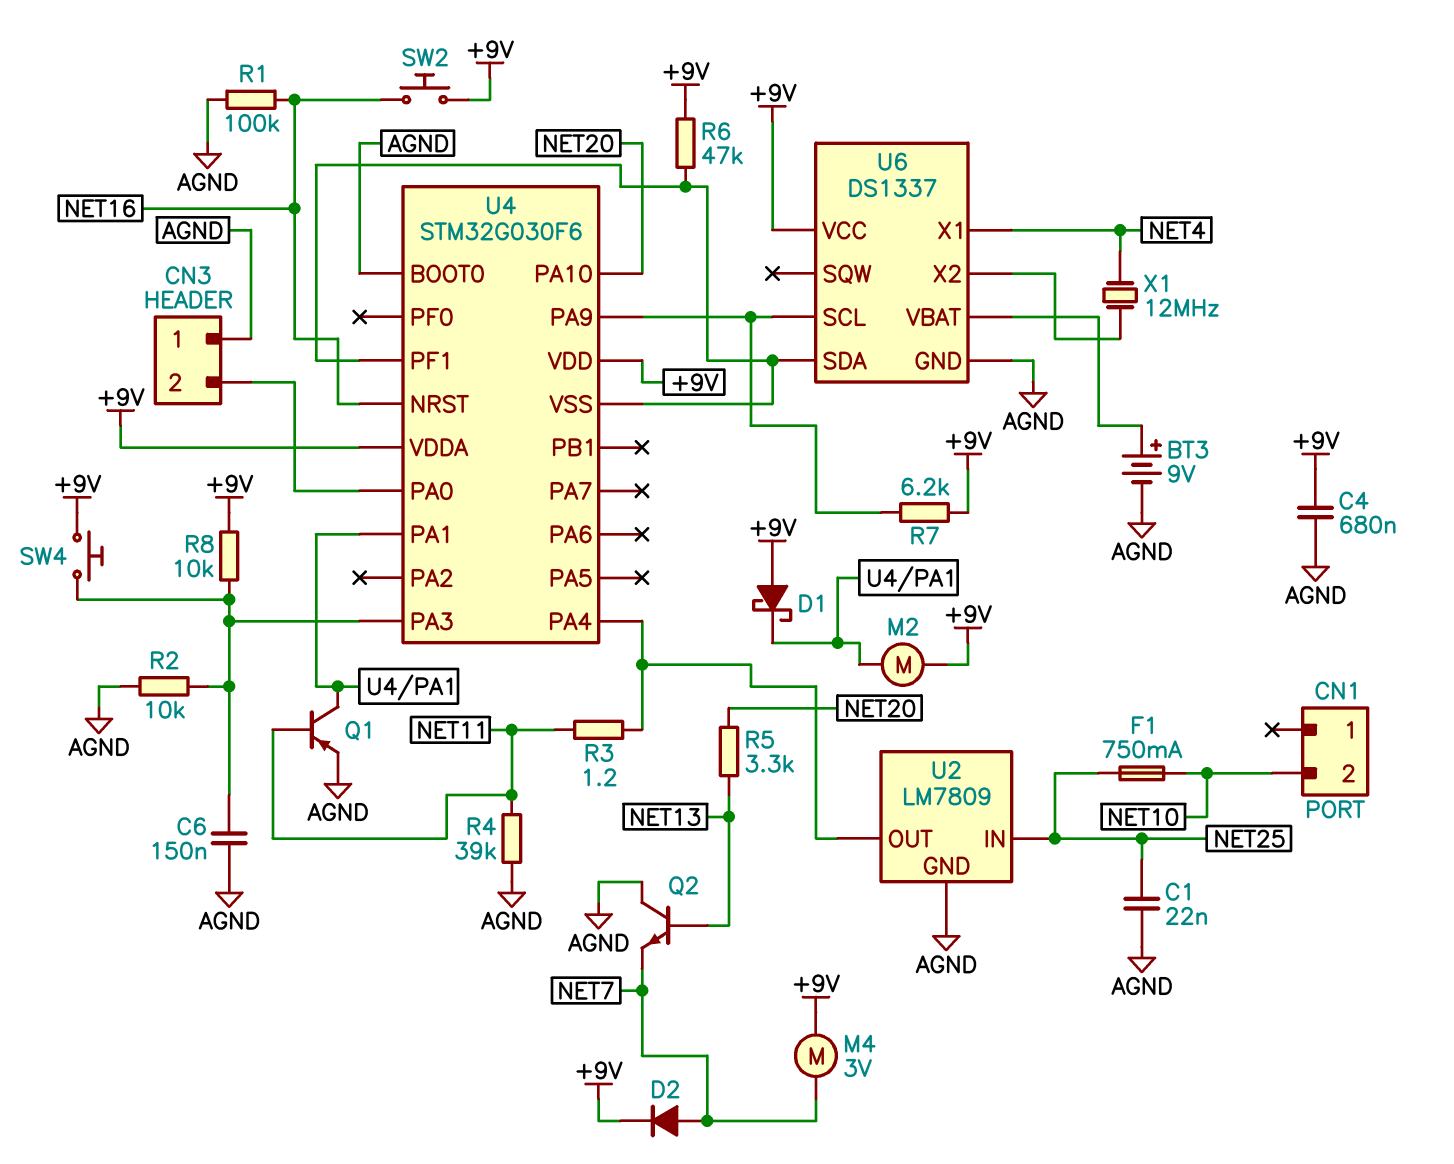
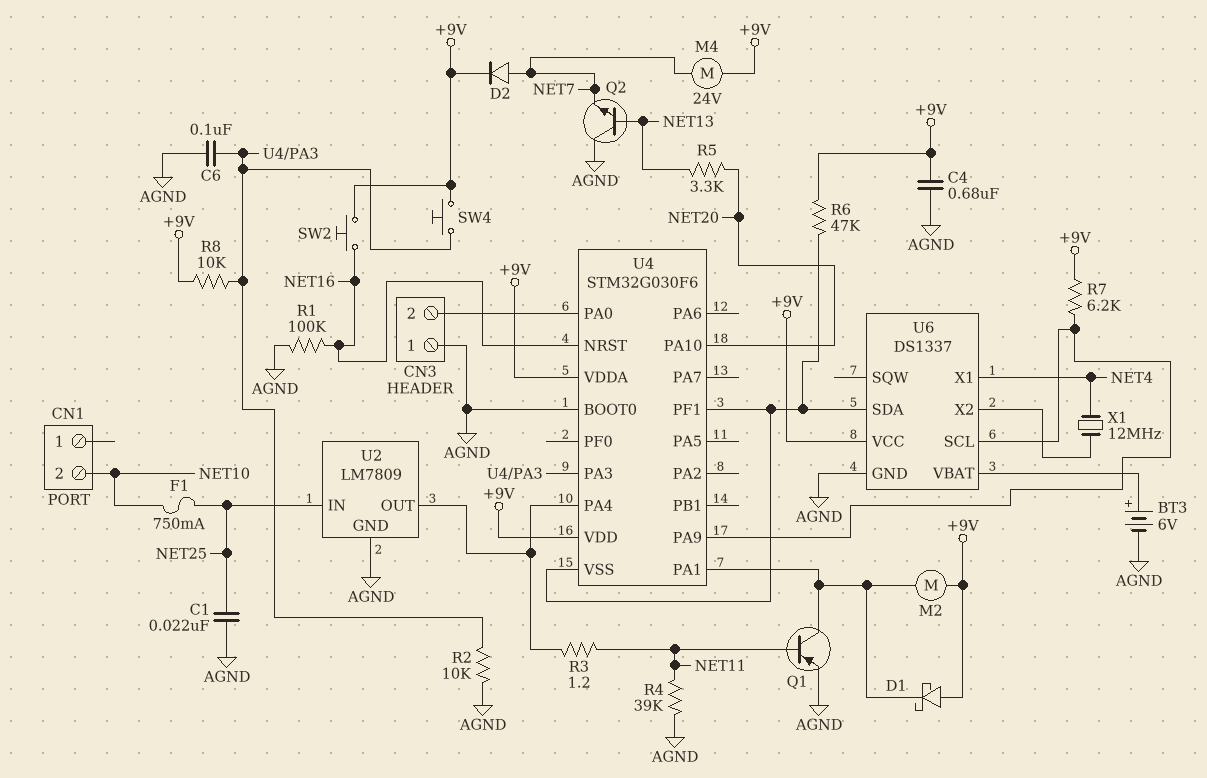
BT3: 9V (plus U6/VBAT, minus AGND) -> 6V (plus U6/VBAT, minus AGND)
C6: 150nF (AGND, U4/PA3) -> 100nF (AGND, U4/PA3)
M4: motor 3V (+9V, NET7) -> motor 24V (+9V, NET7)

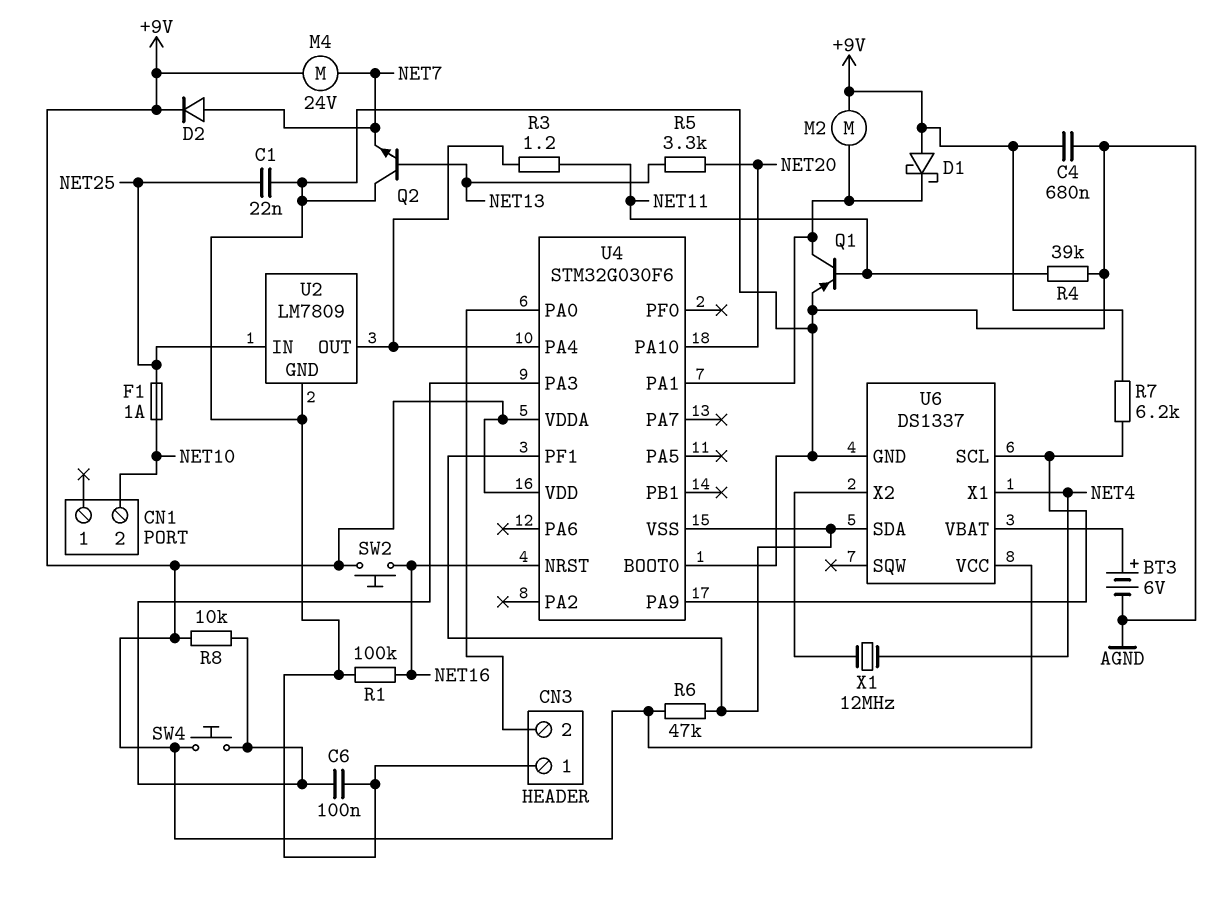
F1: 750mA (NET10, NET25) -> 1A (NET10, NET25)
R2: 10k (AGND, U4/PA3) -> none

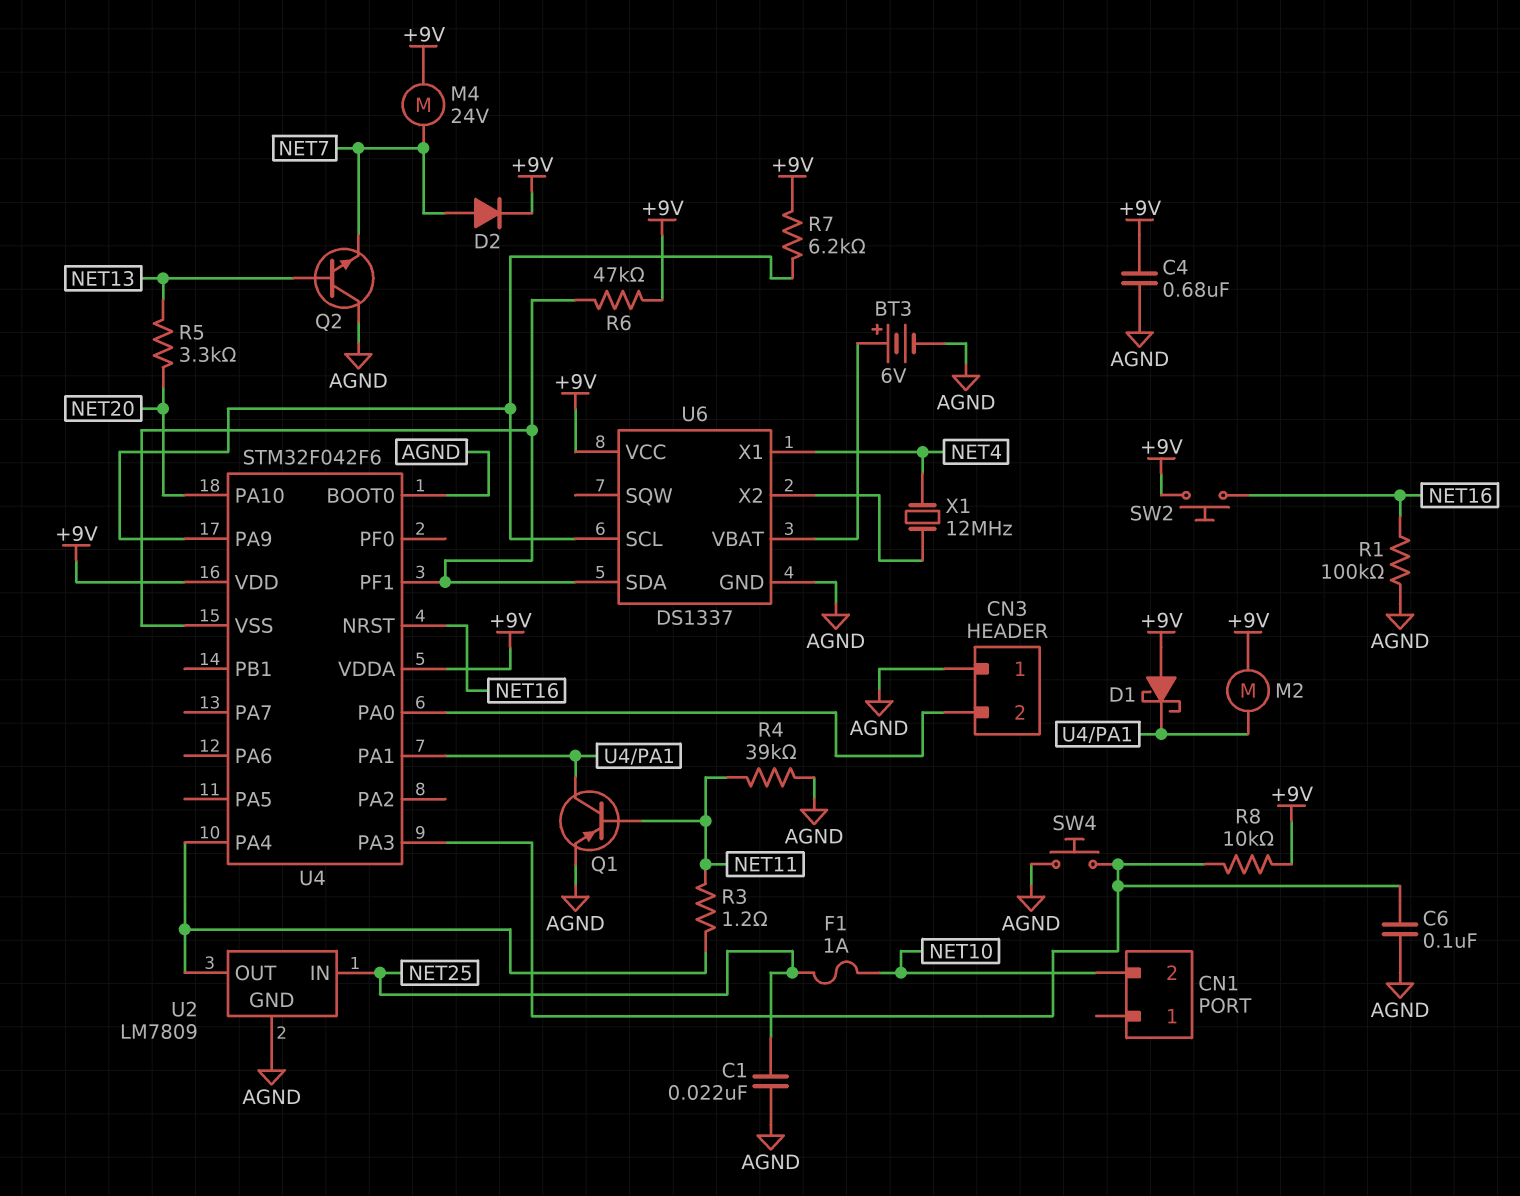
SW4: button (+9V, U4/PA3) -> button (AGND, U4/PA3)
U4: STM32G030F6 -> STM32F042F6

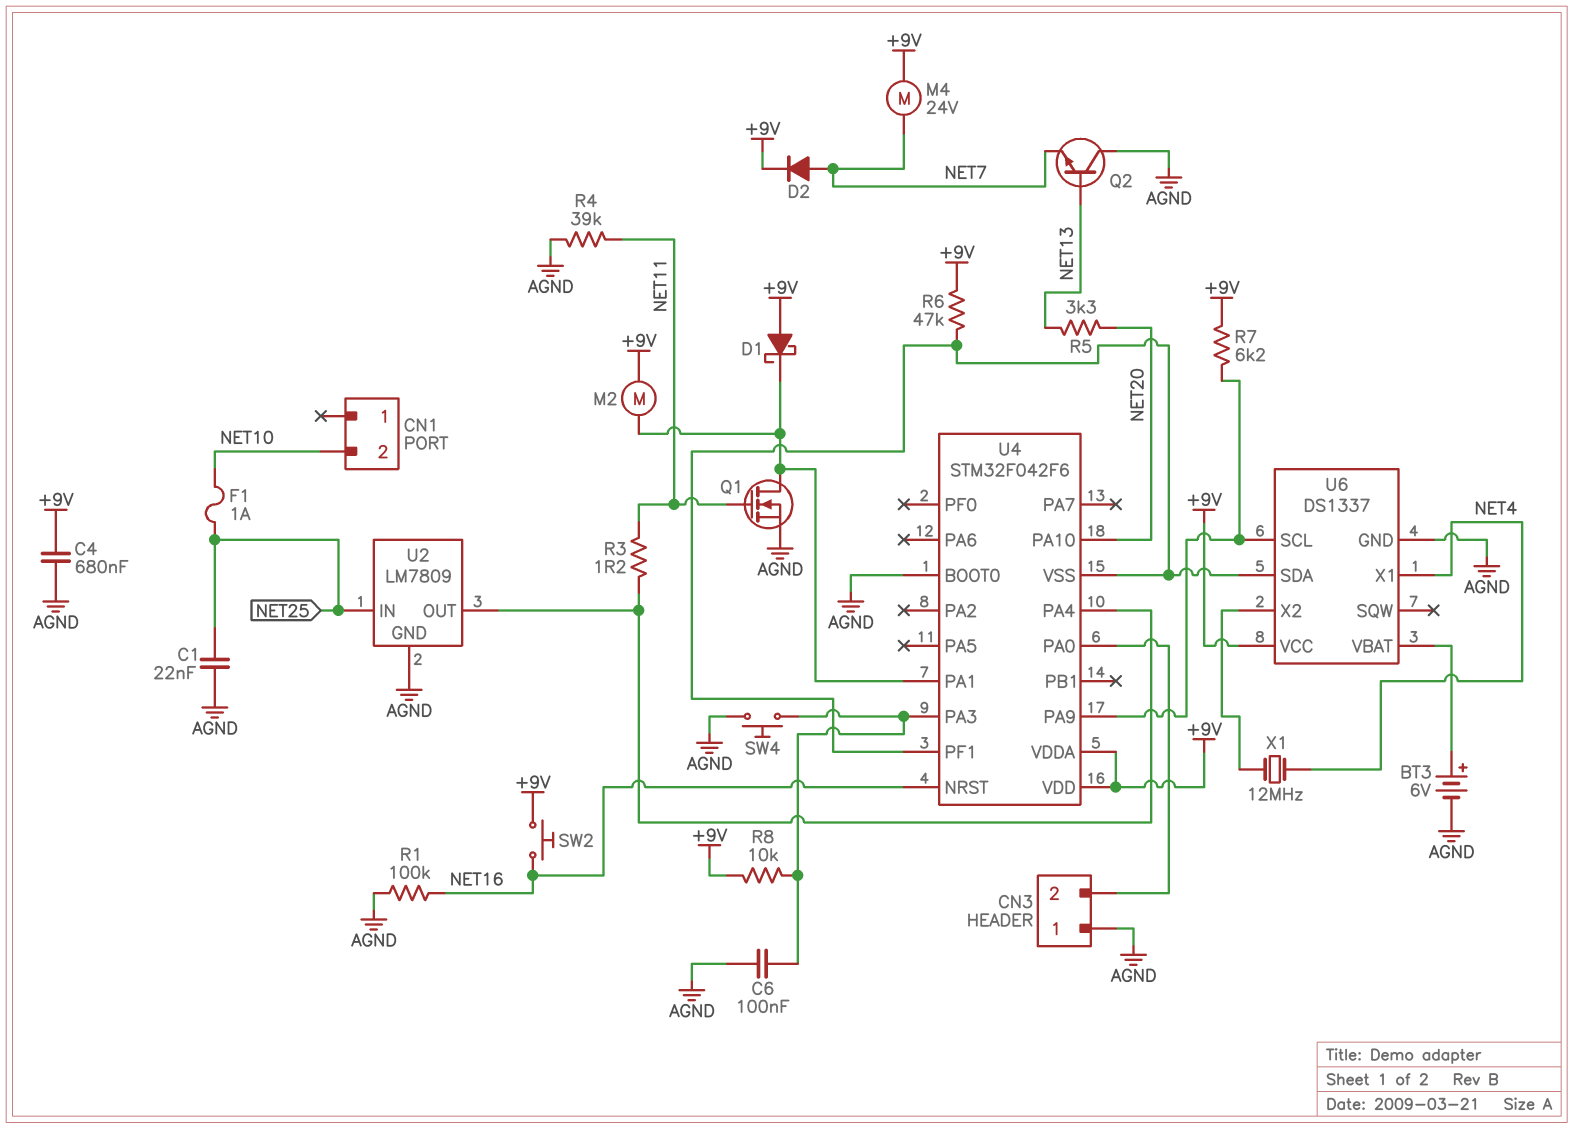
Q1: PNP (B NET11, C U4/PA1, E AGND) -> NMOS (G NET11, D U4/PA1, S AGND)

